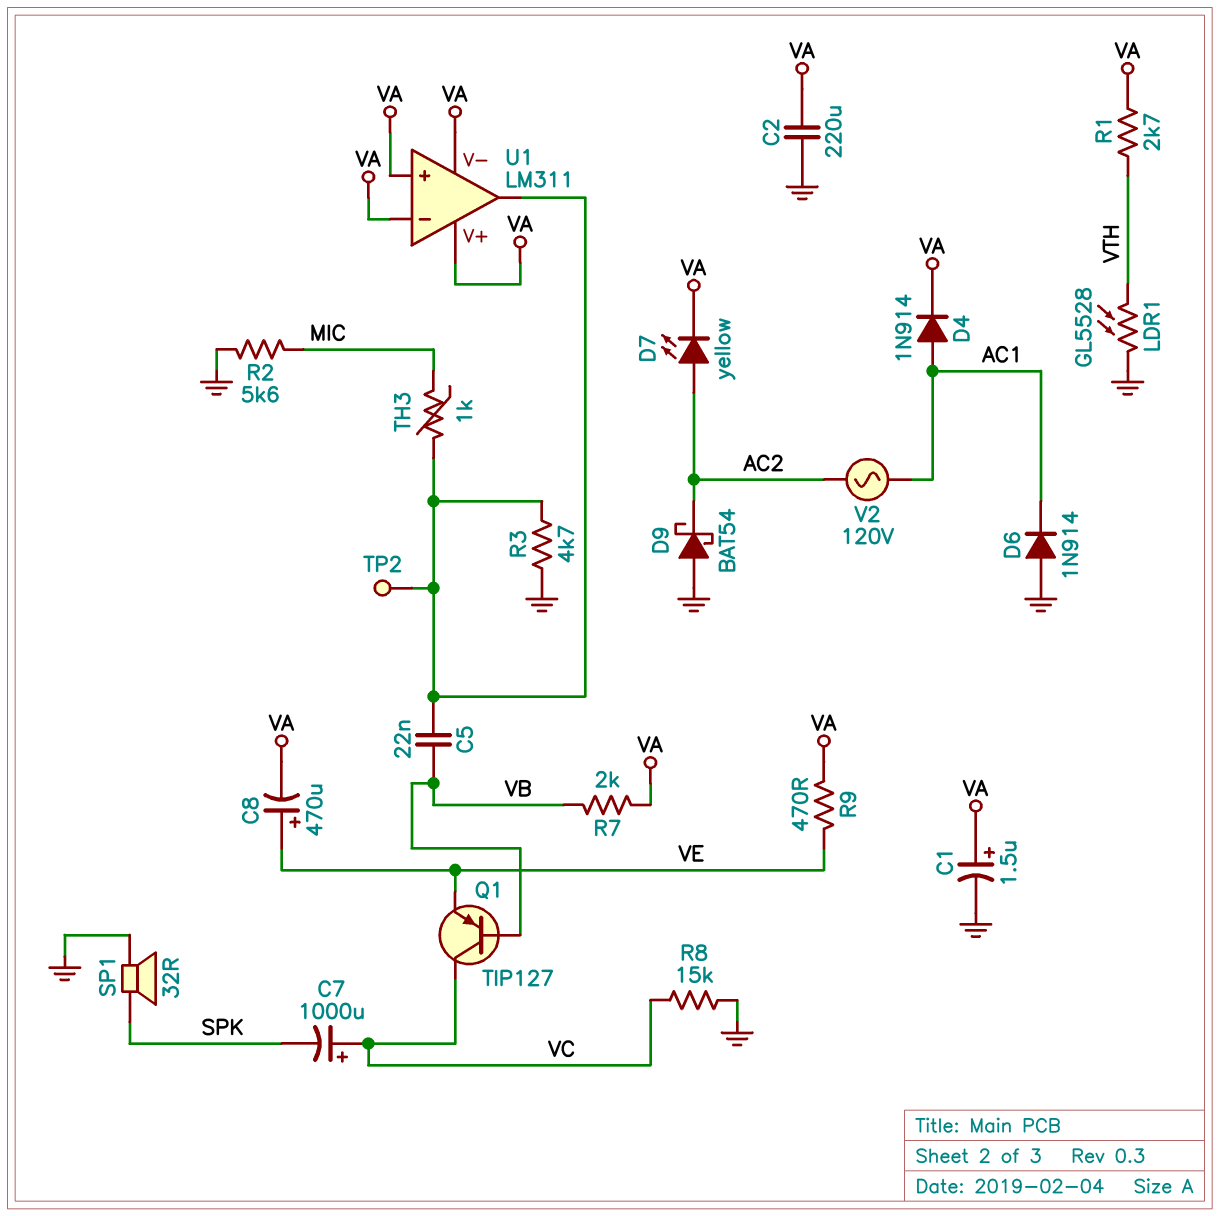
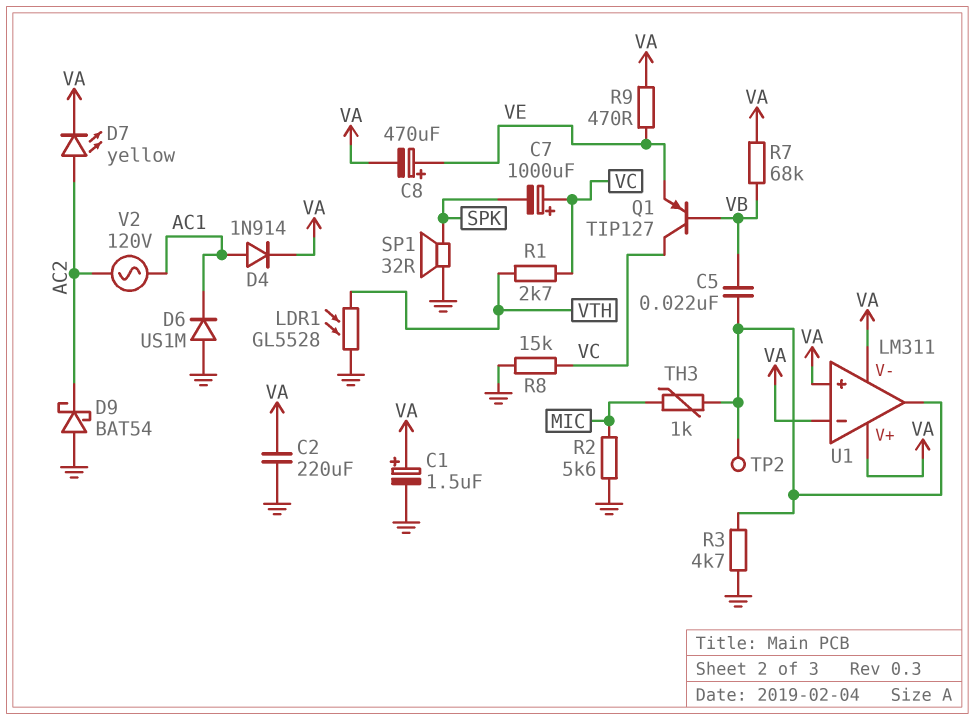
D6: diode 1N914 (A GND, K AC1) -> diode US1M (A GND, K AC1)
R1: 2.7k (VA, VTH) -> 2.7k (VC, VTH)
R7: 2k (VA, VB) -> 68k (VA, VB)

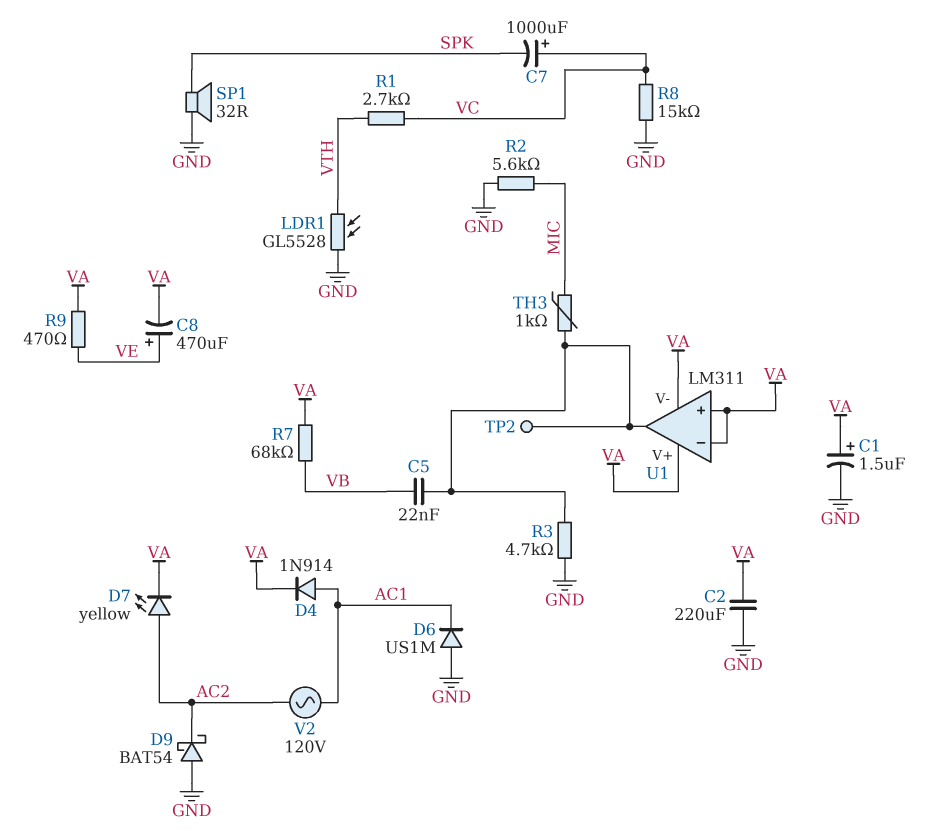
Q1: PNP TIP127 (B VB, C VC, E VE) -> none

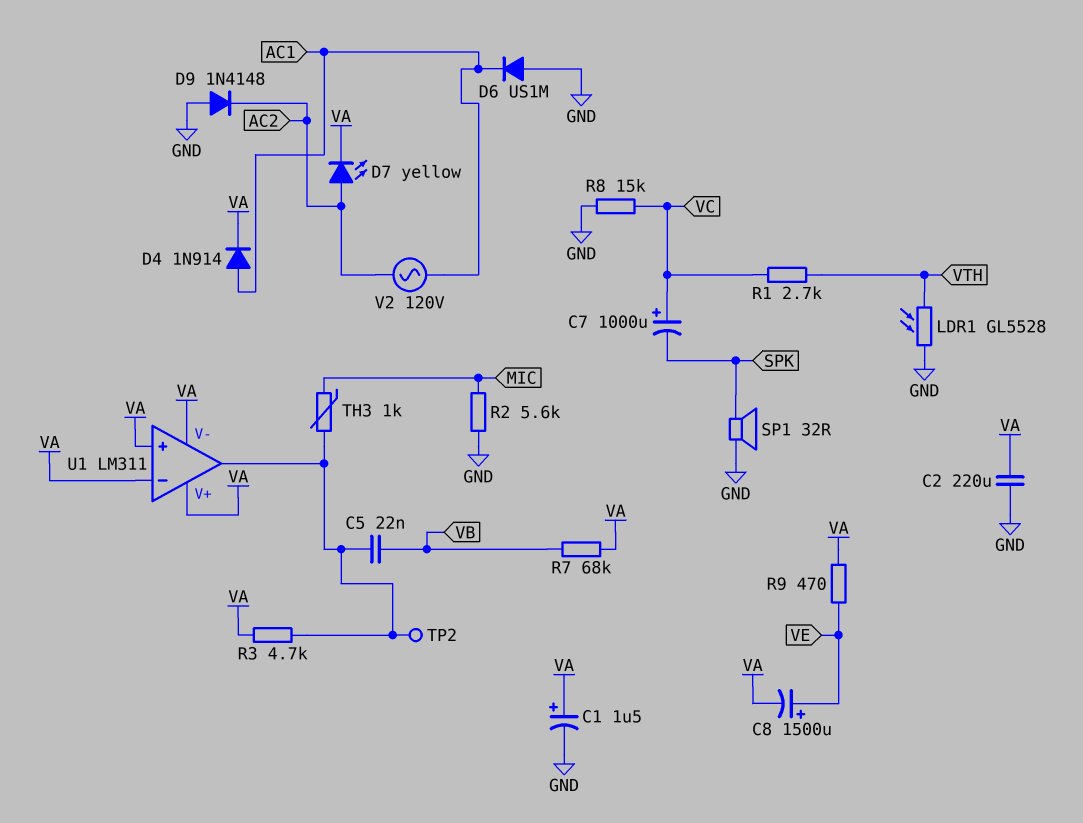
C8: 470uF (plus VE, minus VA) -> 1500uF (plus VE, minus VA)
D9: schottky BAT54 (A GND, K AC2) -> diode 1N4148 (A GND, K AC2)
R3: 4.7k (GND, U1/out) -> 4.7k (U1/out, VA)

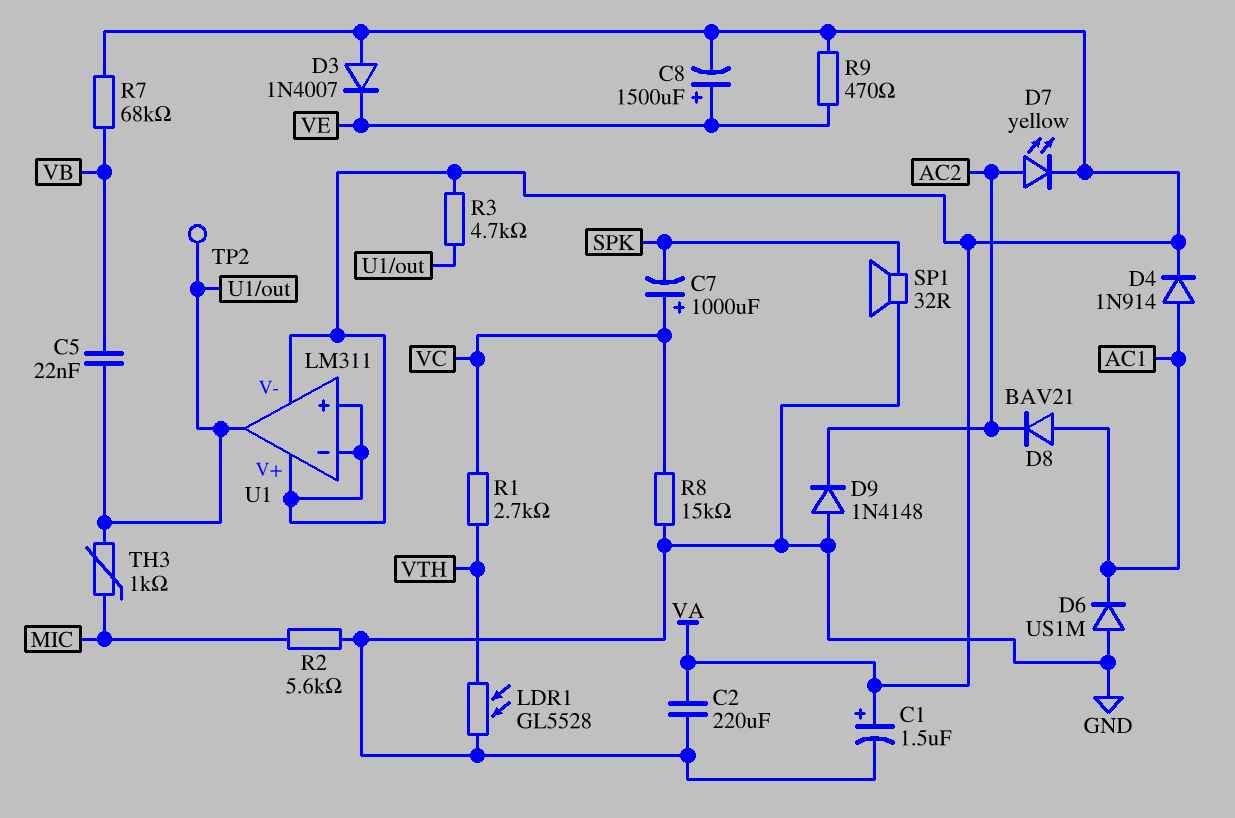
D3: none -> diode 1N4007 (A VA, K VE)
D8: none -> diode BAV21 (A AC1, K AC2)
V2: AC 120V (AC1, AC2) -> none

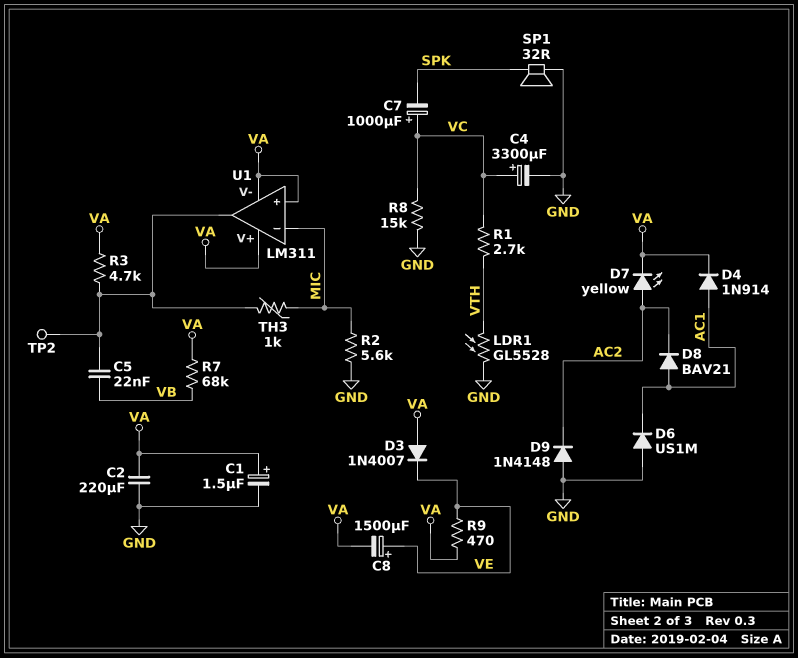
C4: none -> 3300uF (plus VC, minus GND)
U1 pin in-: VA -> MIC

